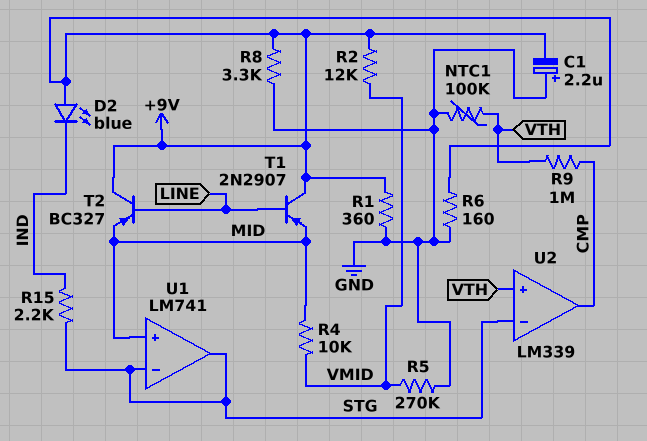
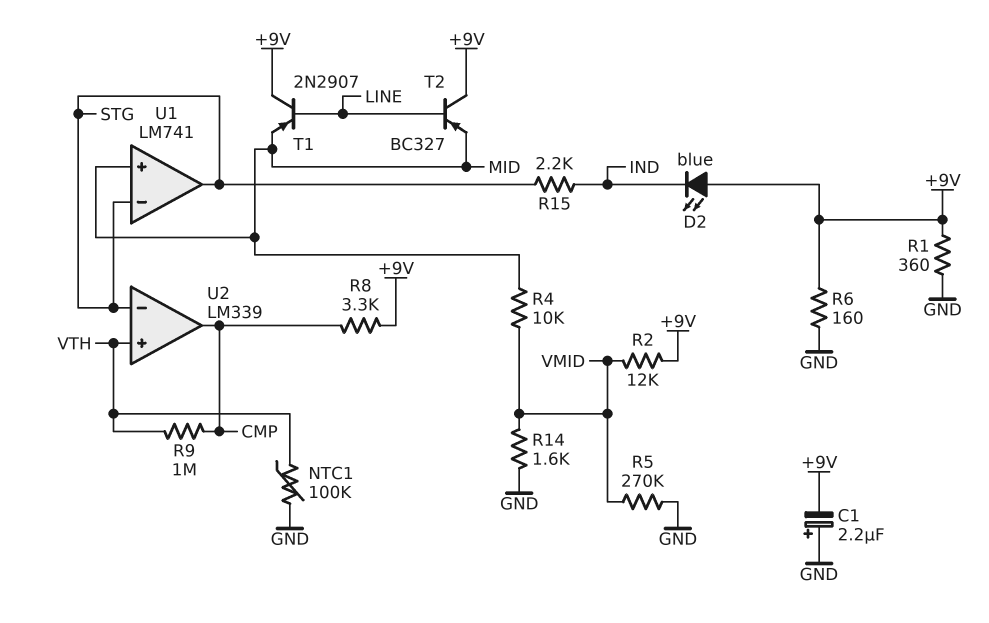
R8: 3.3k (+9V, GND) -> 3.3k (+9V, CMP)
R14: none -> 1.6k (GND, VMID)

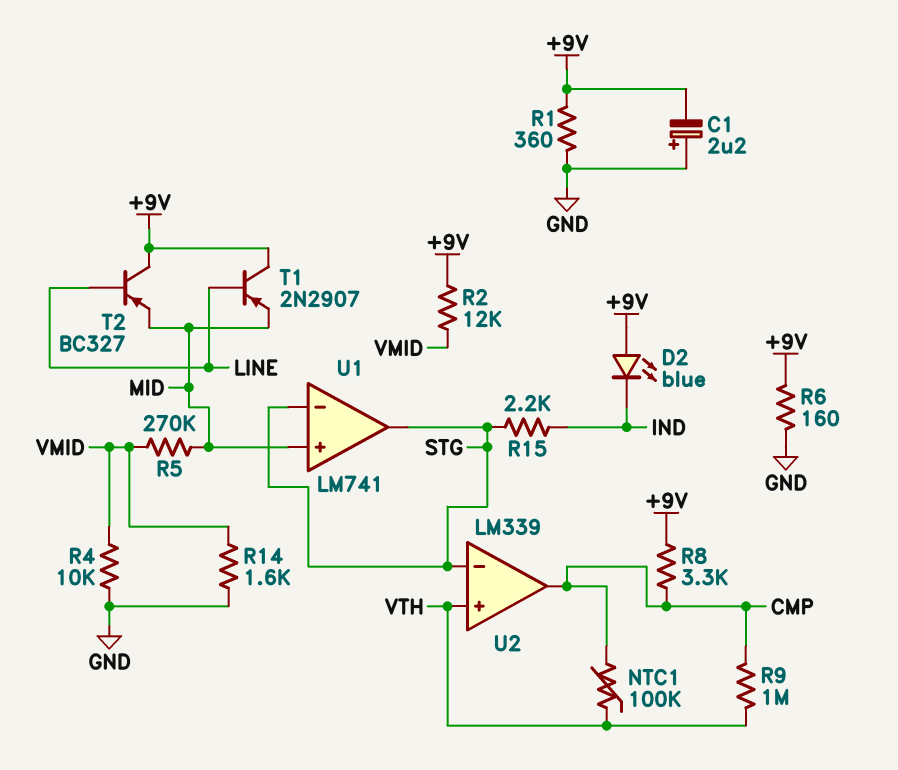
NTC1: 100k (GND, VTH) -> 100k (CMP, VTH)
R4: 10k (MID, VMID) -> 10k (GND, VMID)
R5: 270k (GND, VMID) -> 270k (MID, VMID)

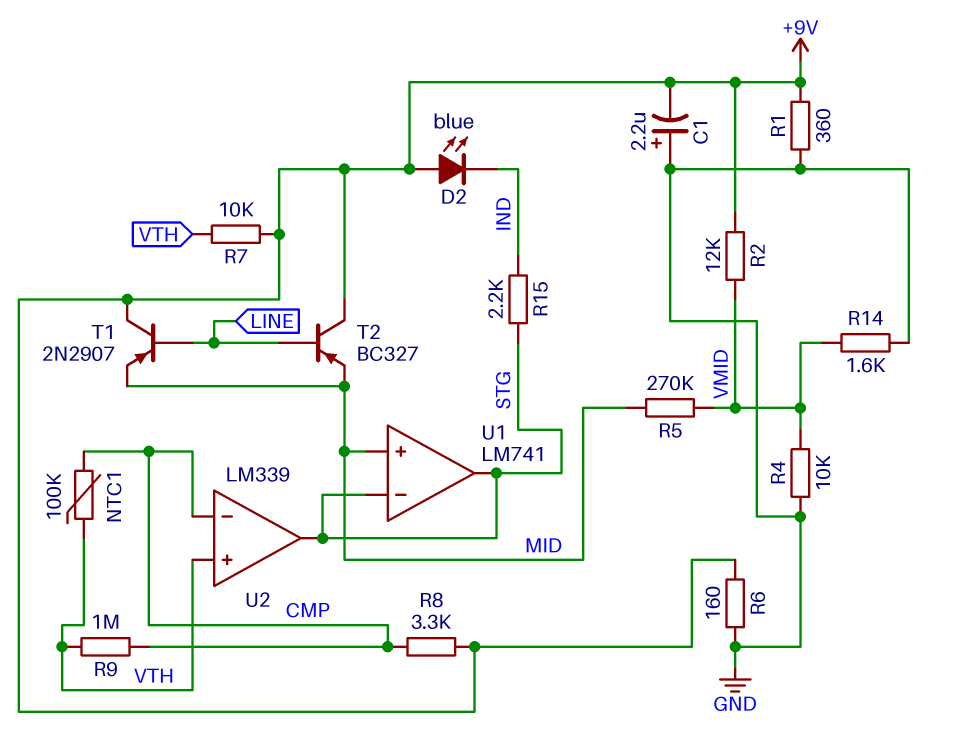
R7: none -> 10k (+9V, VTH)
U2 pin in-: STG -> CMP
U2 pin out: CMP -> STG

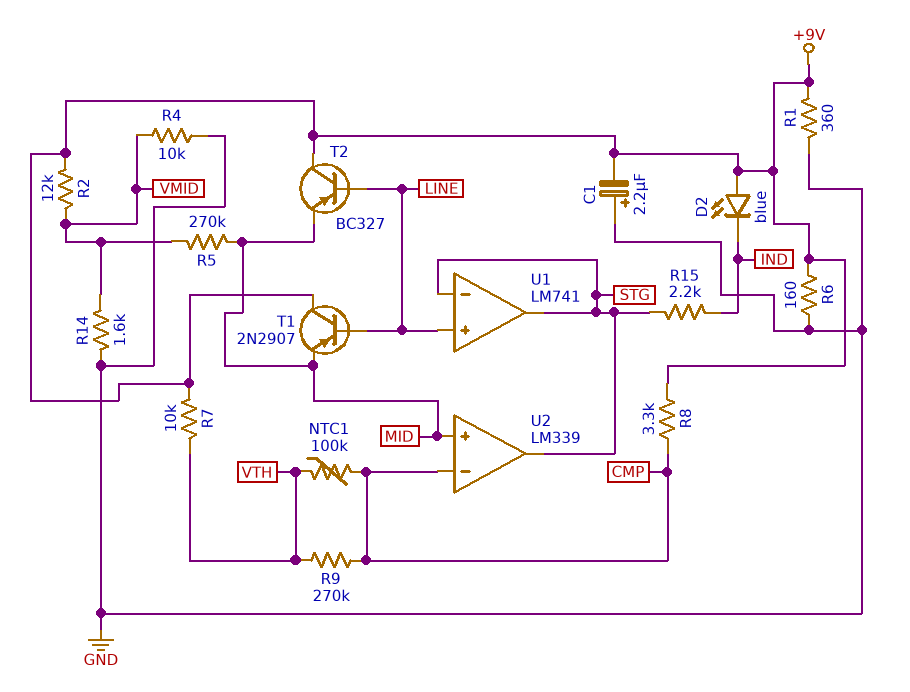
R9: 1M (CMP, VTH) -> 270k (CMP, VTH)
U1 pin in+: MID -> LINE
U2 pin in+: VTH -> MID

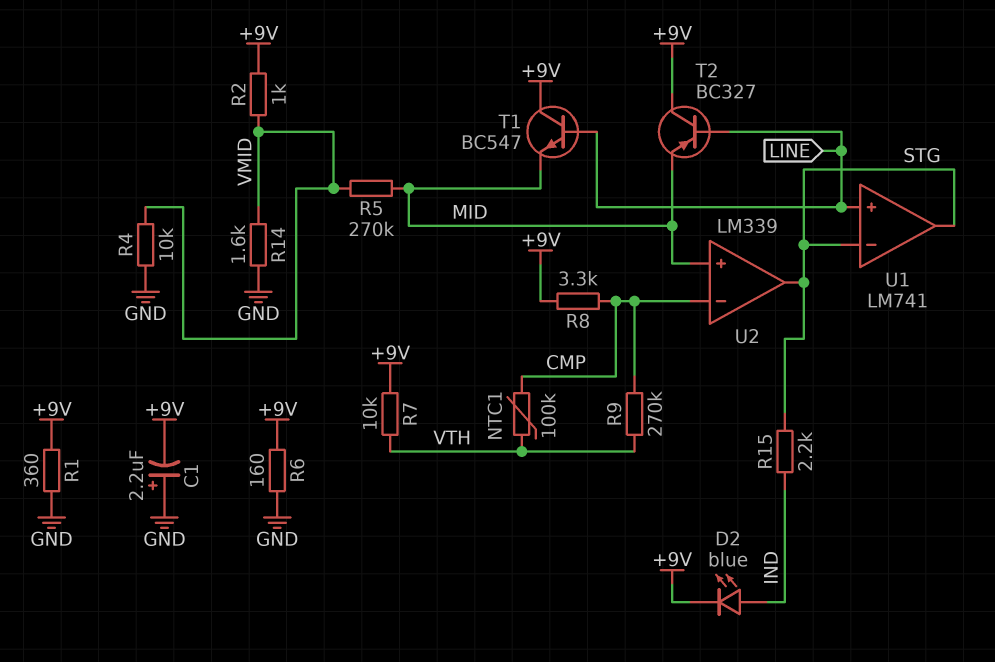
D2: LED blue (A +9V, K IND) -> LED blue (A IND, K +9V)
R2: 12k (+9V, VMID) -> 1k (+9V, VMID)
T1: PNP 2N2907 (B LINE, C +9V, E MID) -> NPN BC547 (B LINE, C +9V, E MID)

